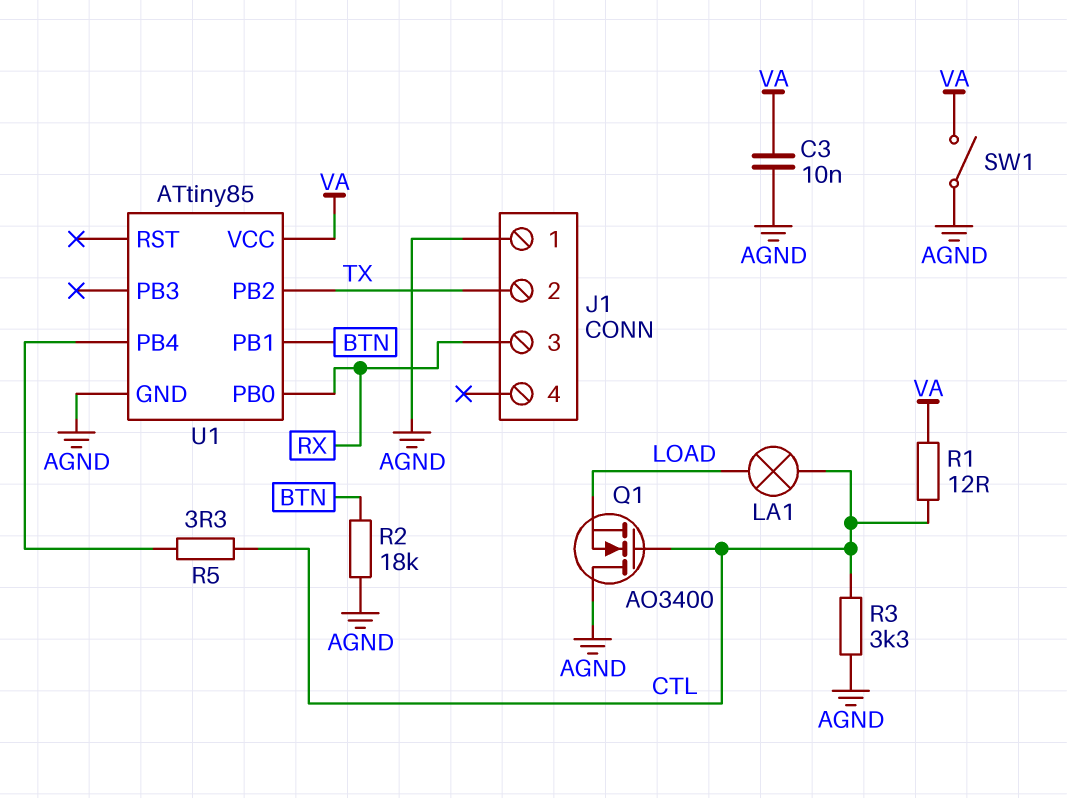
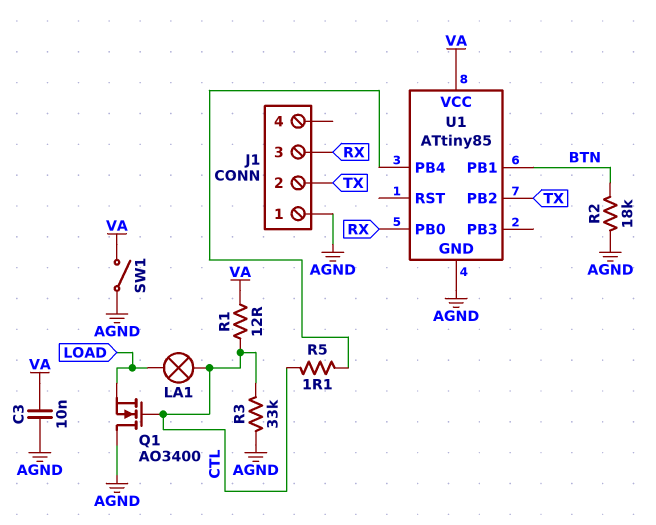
R3: 3.3k (AGND, CTL) -> 33k (AGND, CTL)
R5: 3.3 (CTL, U1/PB4) -> 1.1 (CTL, U1/PB4)

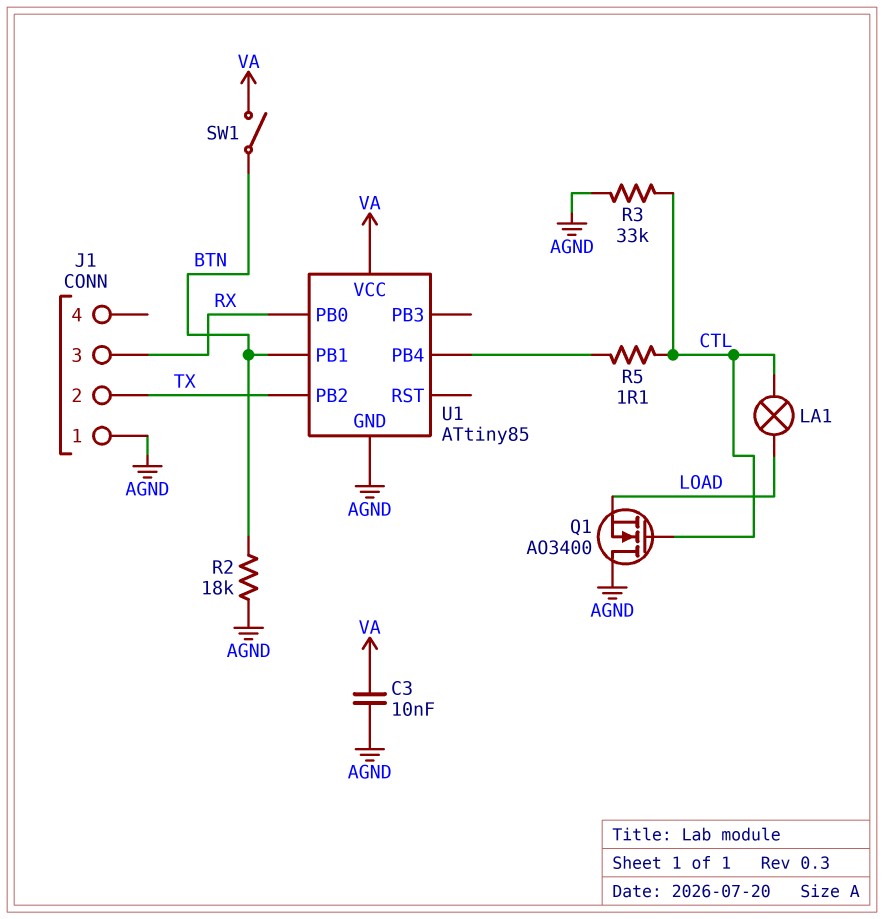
R1: 12 (CTL, VA) -> none
SW1: switch (AGND, VA) -> switch (BTN, VA)

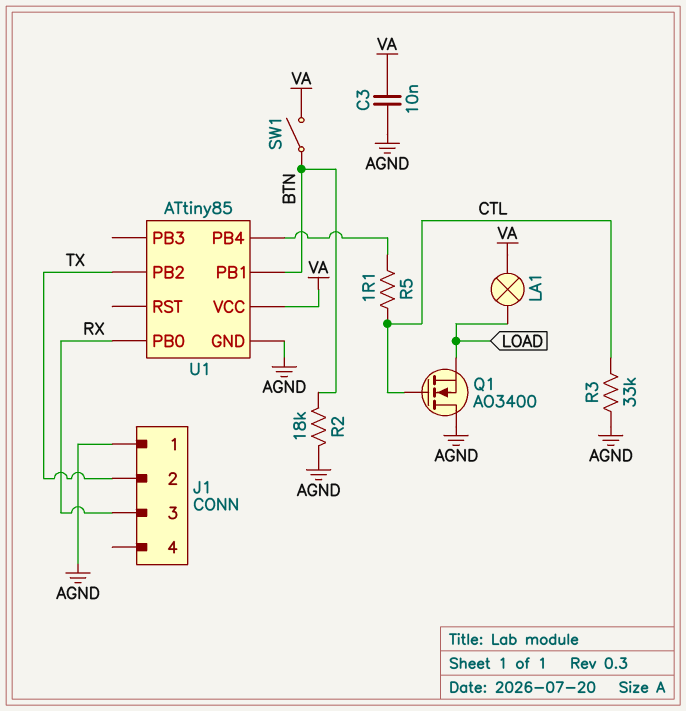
LA1: lamp (CTL, LOAD) -> lamp (LOAD, VA)

